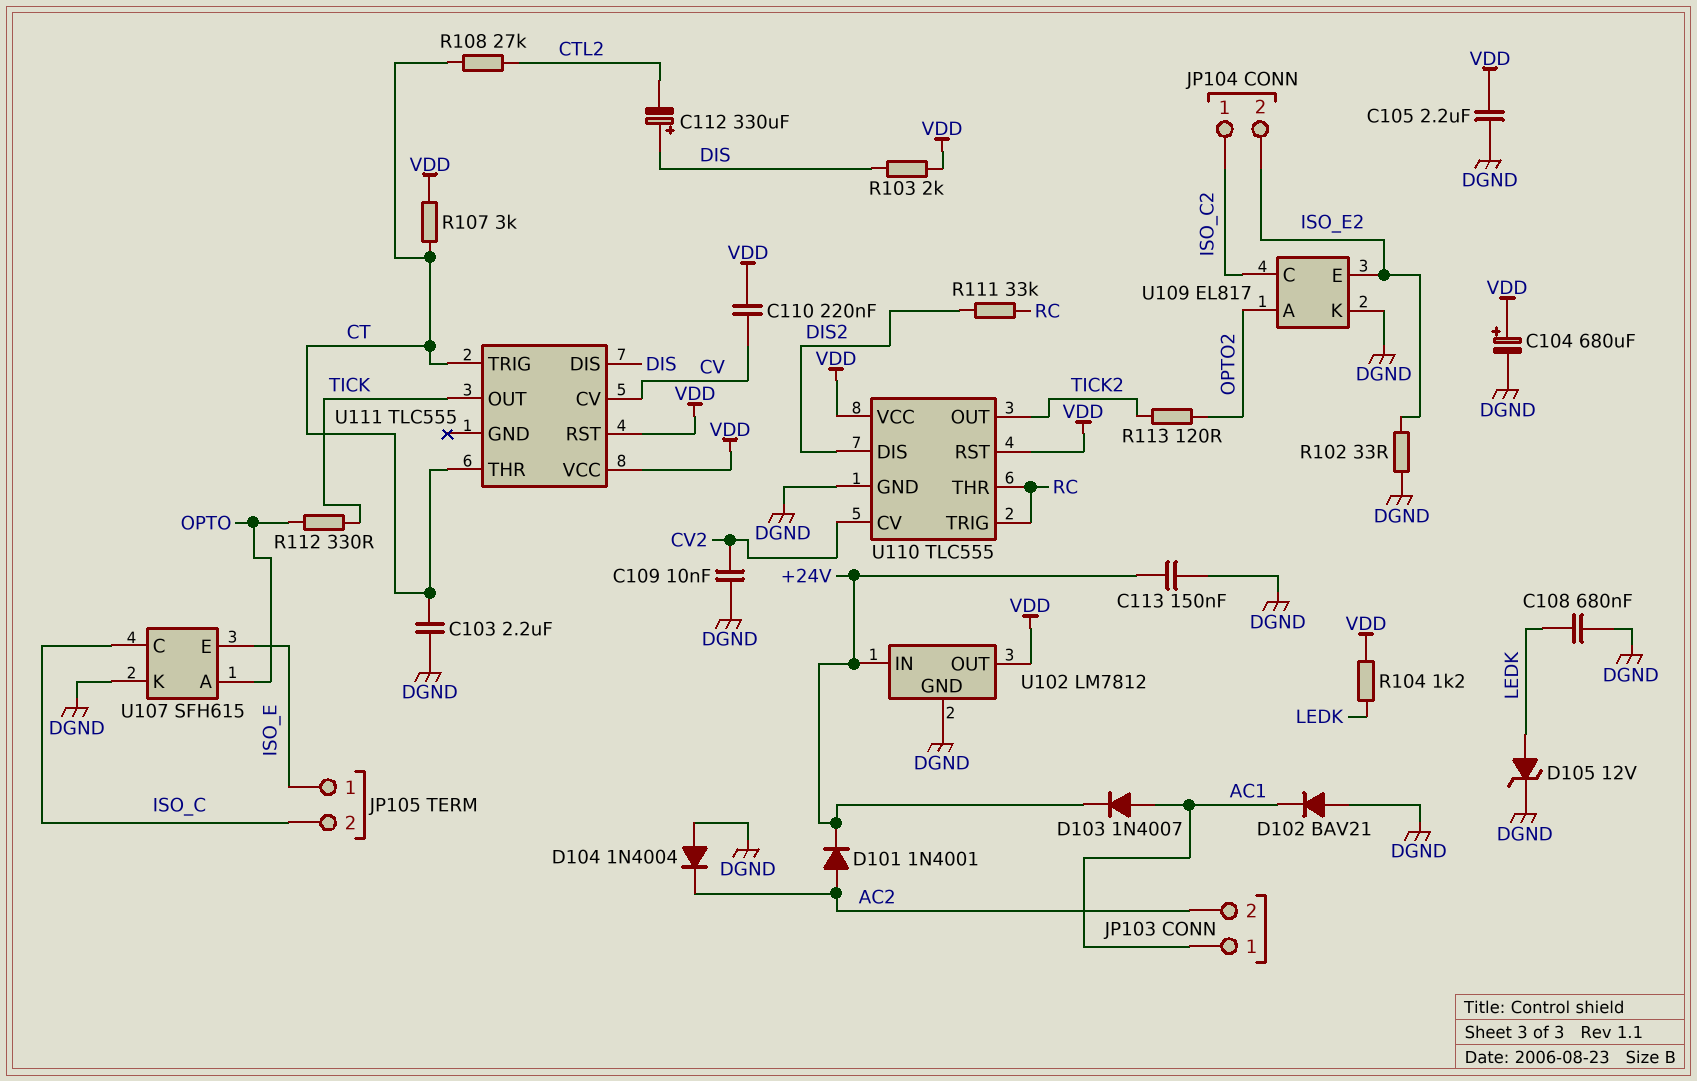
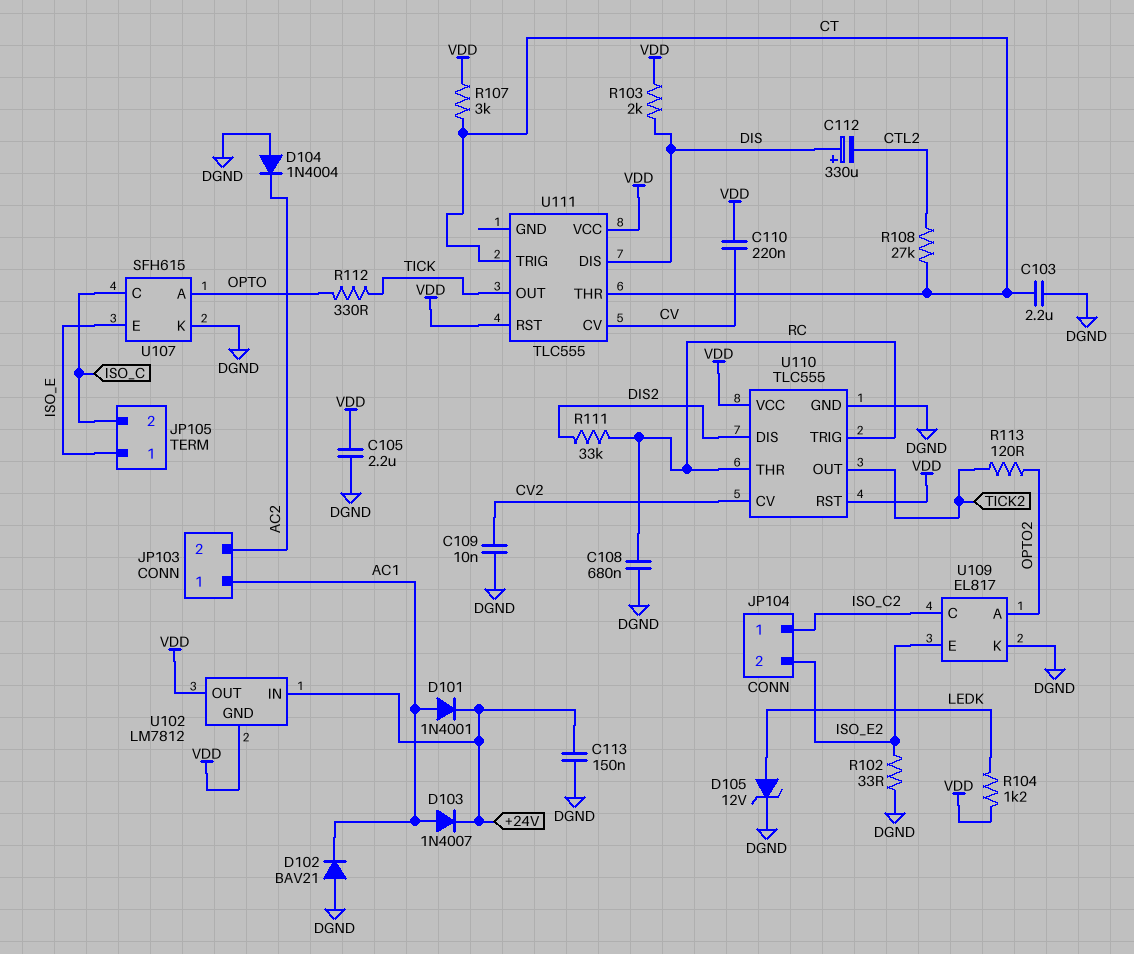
C104: 680uF (plus VDD, minus DGND) -> none
C108: 680nF (DGND, LEDK) -> 680nF (DGND, RC)
D101: diode 1N4001 (A AC2, K +24V) -> diode 1N4001 (A AC1, K +24V)
U102 pin GND: DGND -> VDD

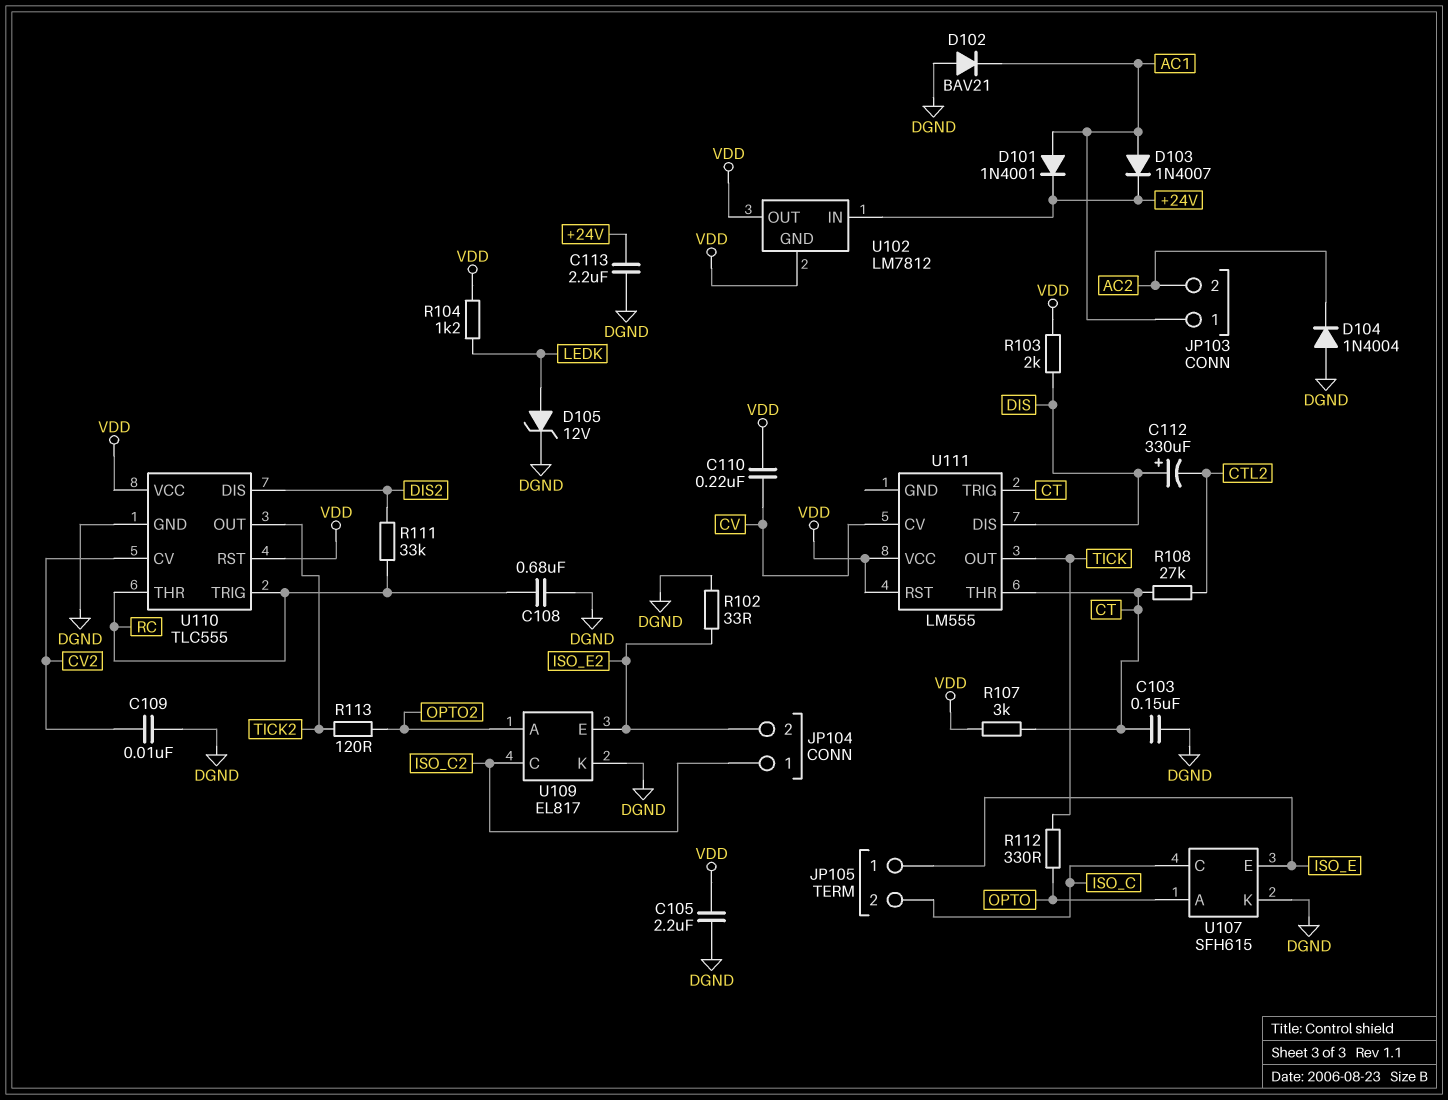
C103: 2.2uF (CT, DGND) -> 150nF (CT, DGND)
C113: 150nF (+24V, DGND) -> 2.2uF (+24V, DGND)
U111: TLC555 -> LM555

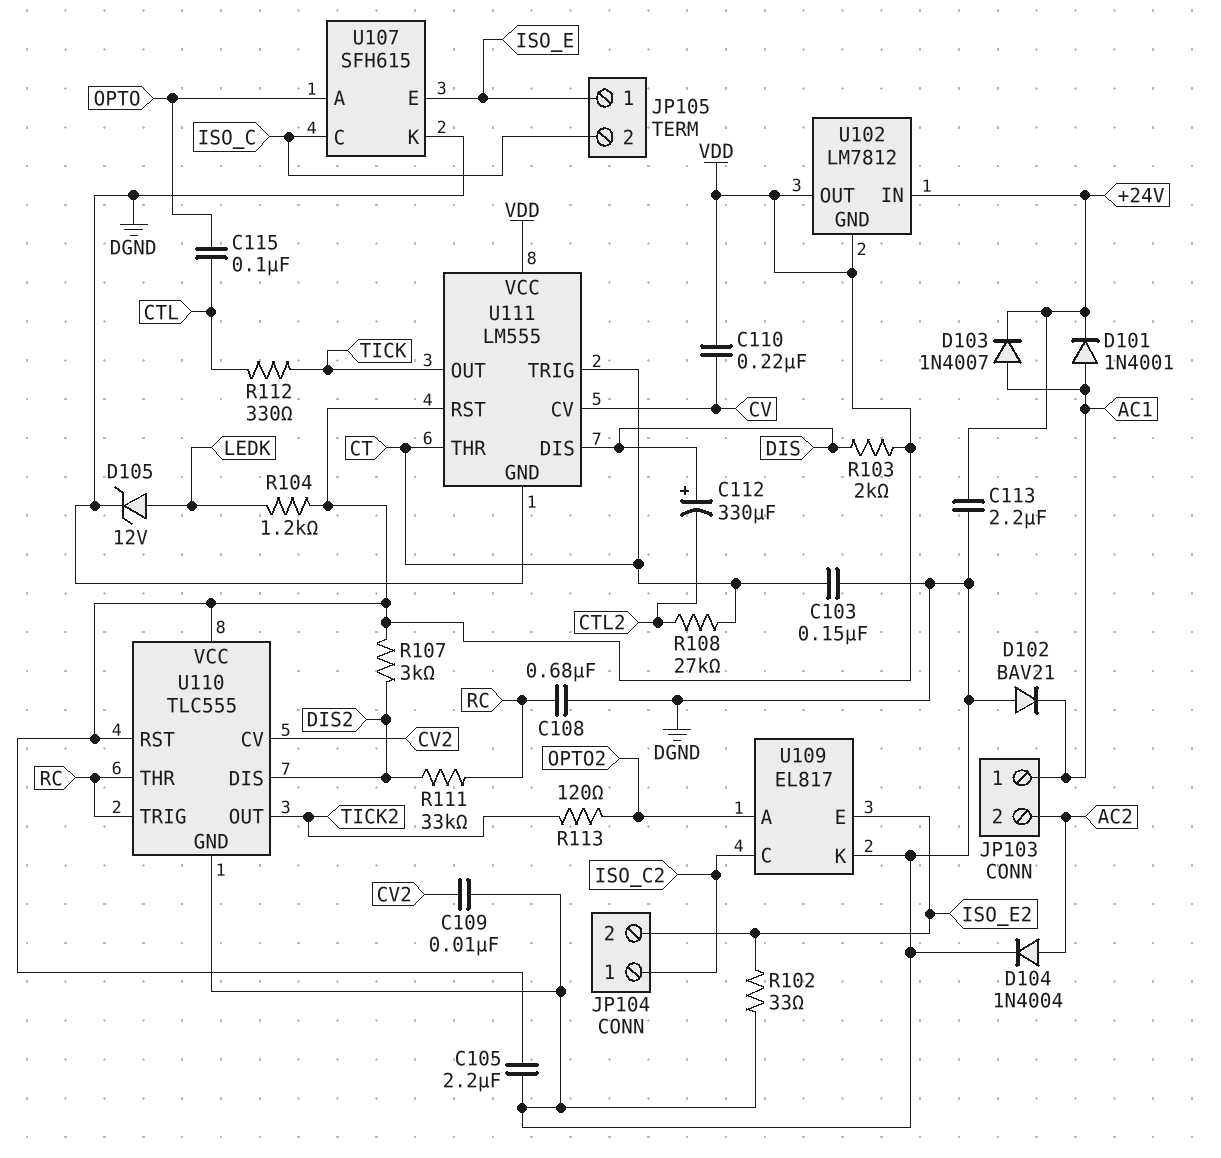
C115: none -> 100nF (CTL, OPTO)
D104: diode 1N4004 (A DGND, K AC2) -> diode 1N4004 (A AC2, K DGND)
R107: 3k (CT, VDD) -> 3k (DIS2, VDD)
R112: 330 (OPTO, TICK) -> 330 (CTL, TICK)
U111 pin GND: none -> DGND

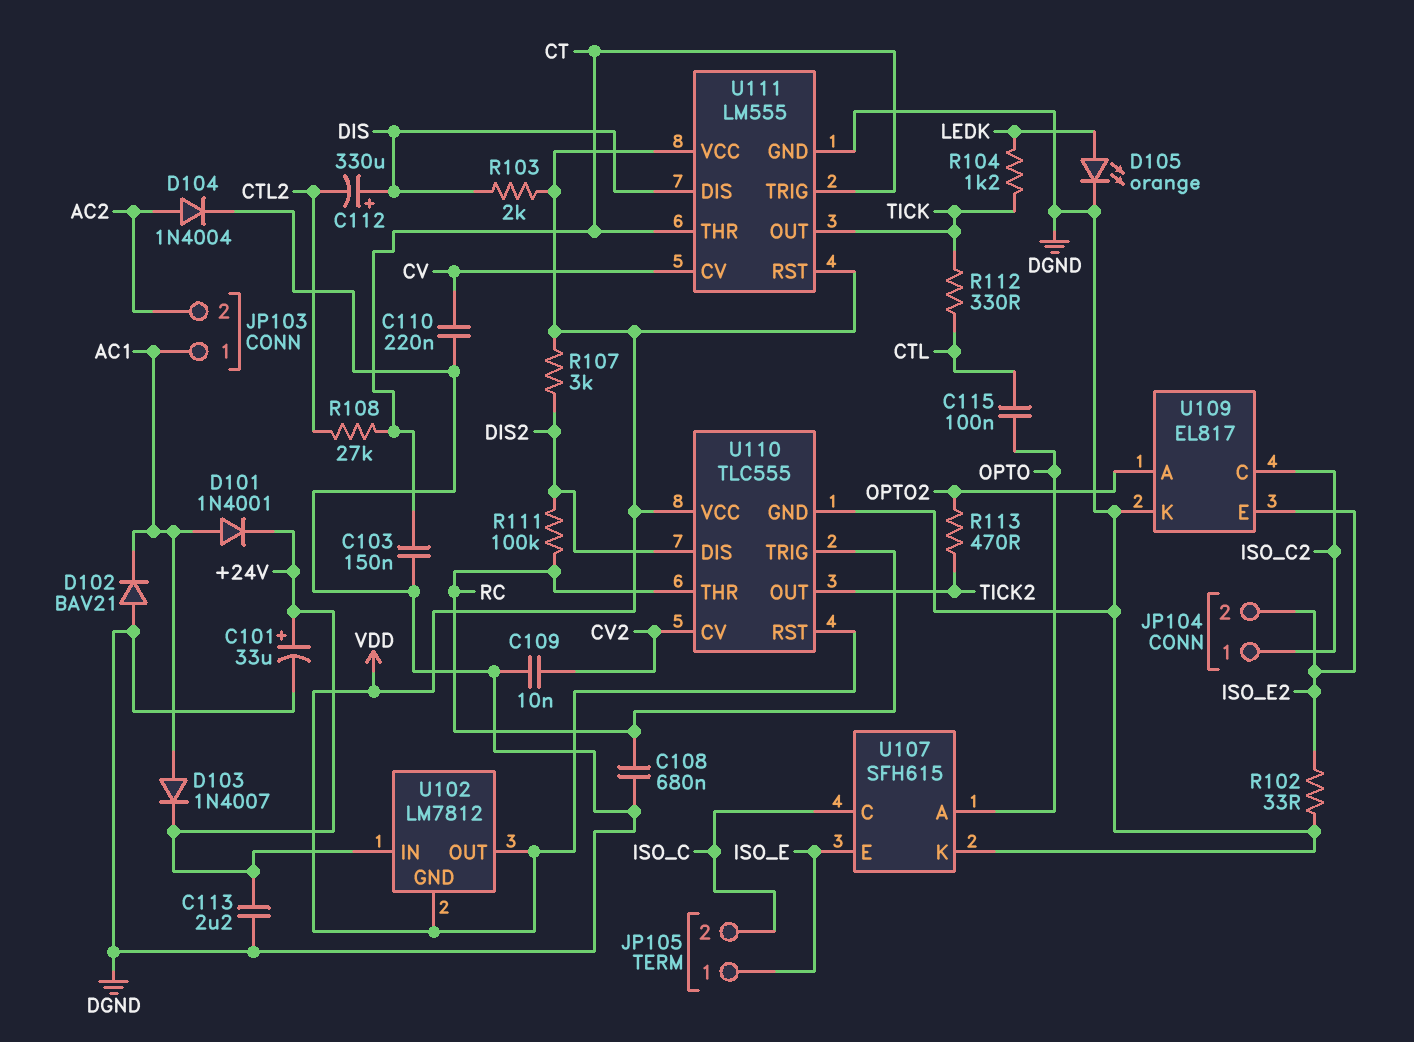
C101: none -> 33uF (plus +24V, minus DGND)
C105: 2.2uF (DGND, VDD) -> none
C110: 220nF (CV, VDD) -> 220nF (CV, DGND)
D105: zener 12V (A LEDK, K DGND) -> LED orange (A LEDK, K DGND)
R104: 1.2k (LEDK, VDD) -> 1.2k (LEDK, TICK)
R111: 33k (DIS2, RC) -> 100k (DIS2, RC)
R113: 120 (OPTO2, TICK2) -> 470 (OPTO2, TICK2)

